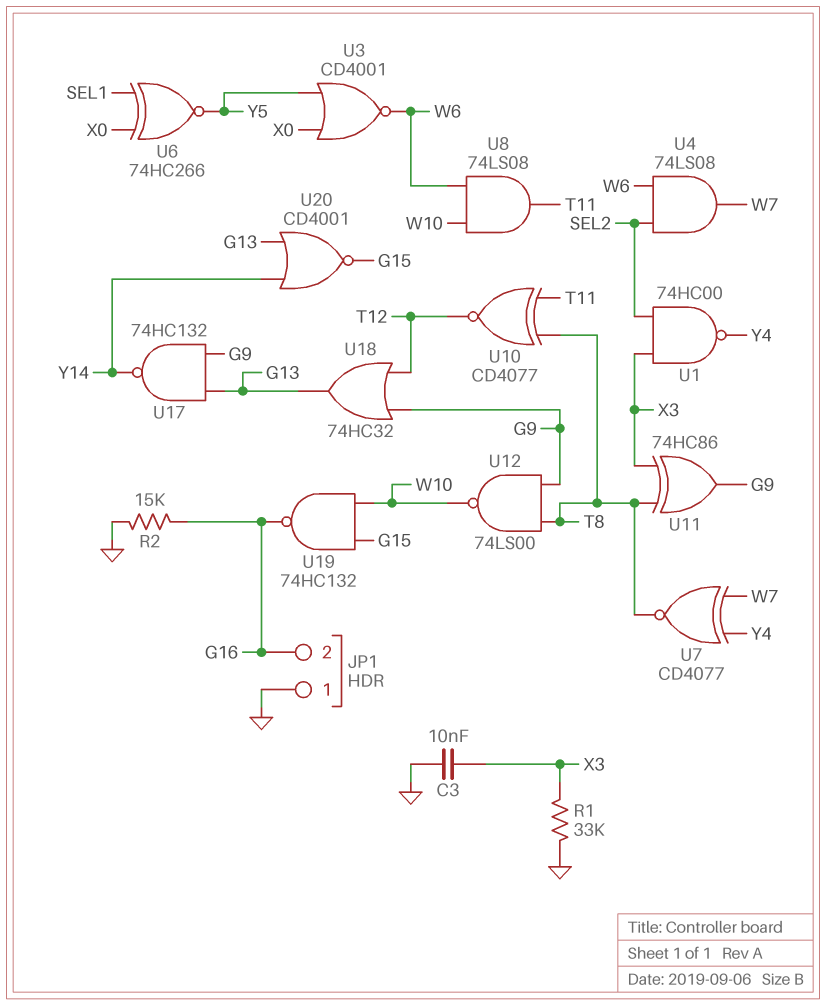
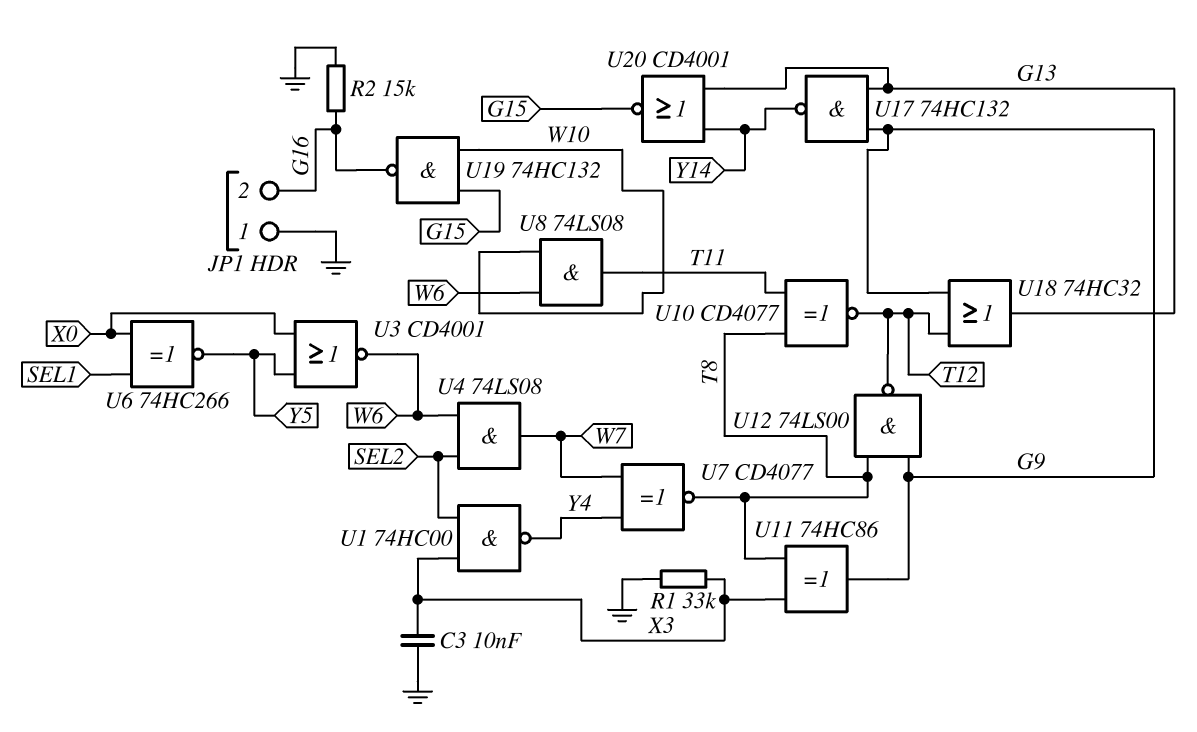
U12: NAND 74LS00 (in G9, in T8, out W10) -> NAND 74LS00 (in G9, in T8, out T12)

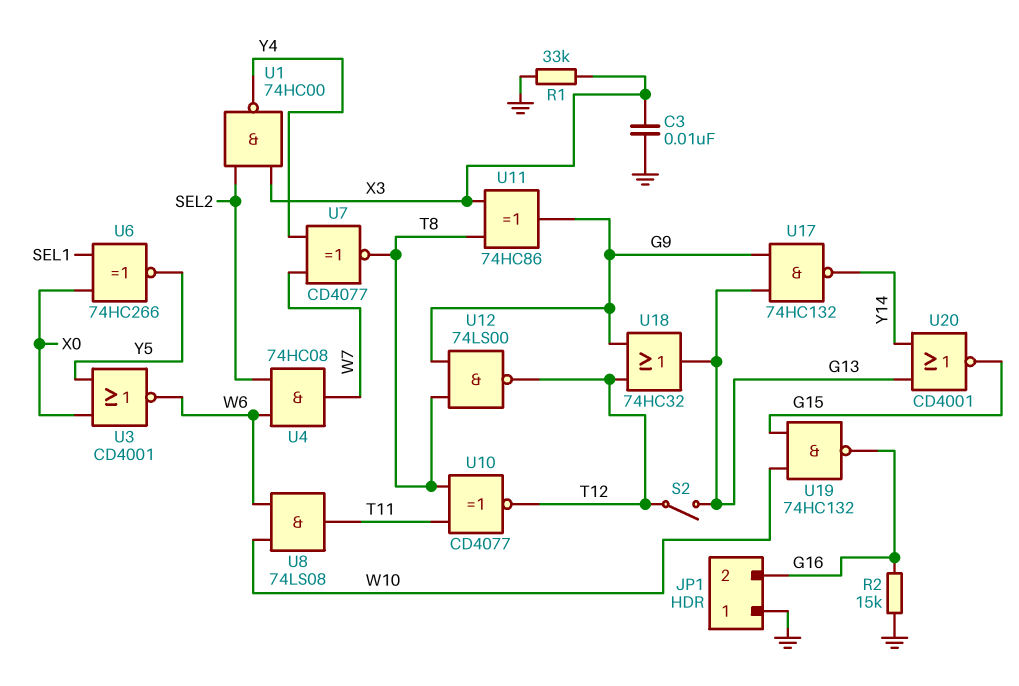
S2: none -> switch (G13, T12)
U4: AND 74LS08 (in SEL2, in W6, out W7) -> AND 74HC08 (in SEL2, in W6, out W7)

